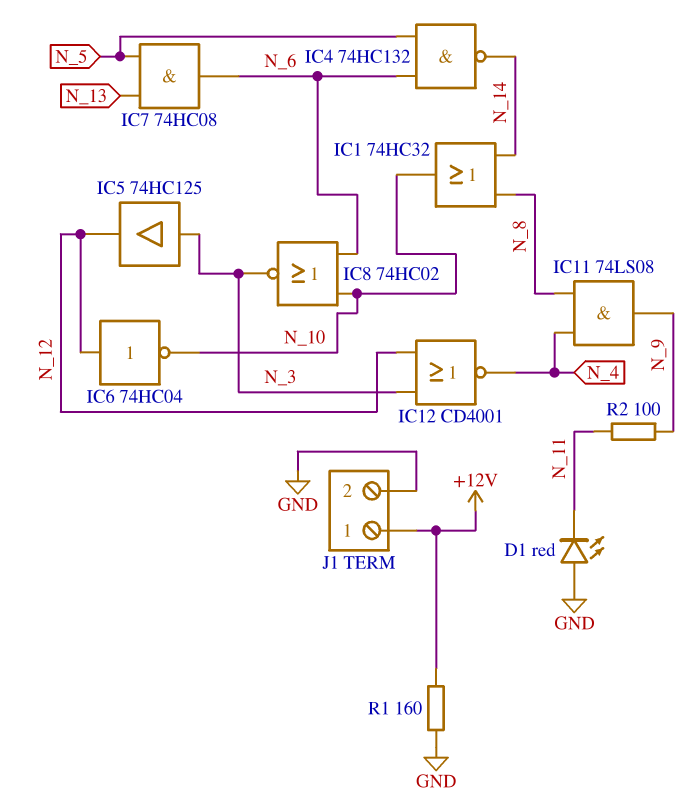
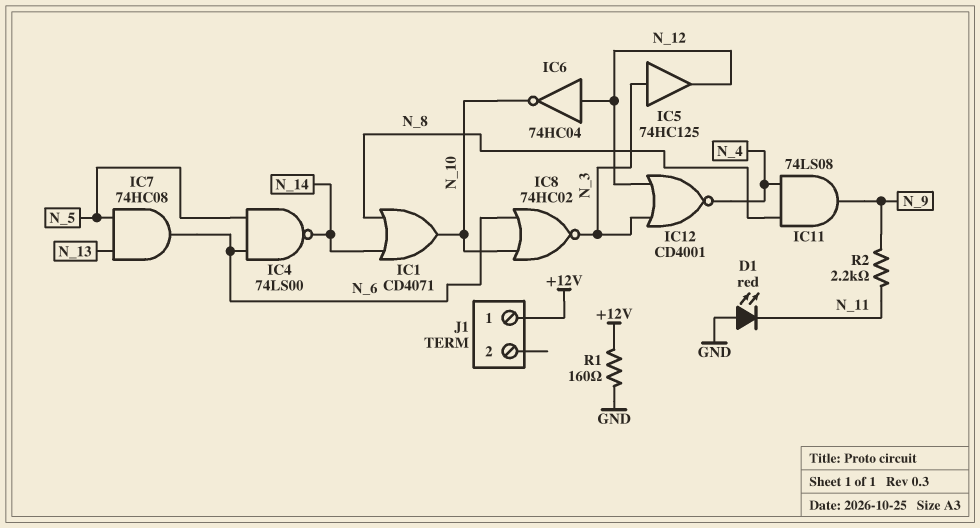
IC1: OR 74HC32 (in N_8, in N_14, out N_10) -> OR CD4071 (in N_8, in N_14, out N_10)
IC4: NAND 74HC132 (in N_5, in N_6, out N_14) -> NAND 74LS00 (in N_5, in N_6, out N_14)
J1 pin 2: GND -> none
R2: 100 (N_9, N_11) -> 2.2k (N_9, N_11)

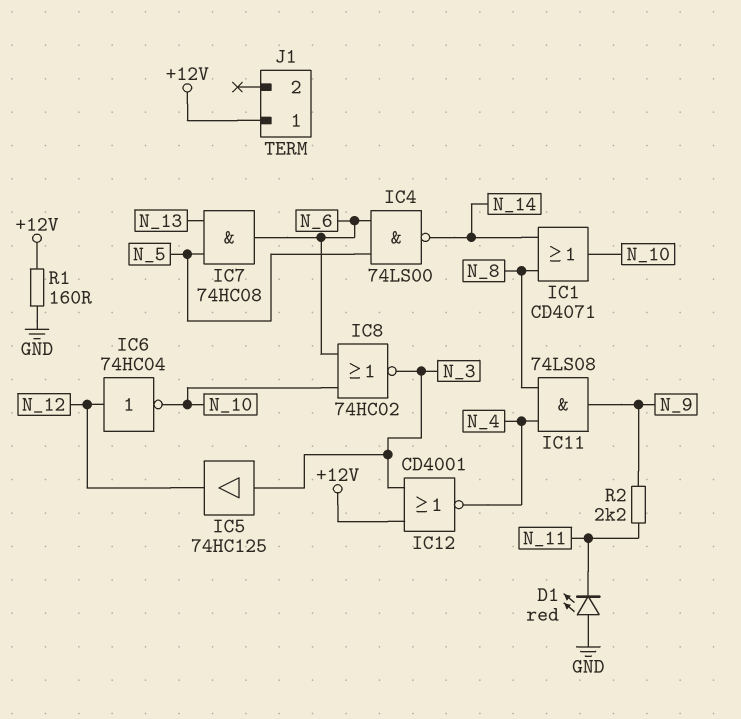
IC12: NOR CD4001 (in N_3, in N_12, out N_4) -> NOR CD4001 (in +12V, in N_3, out N_4)

